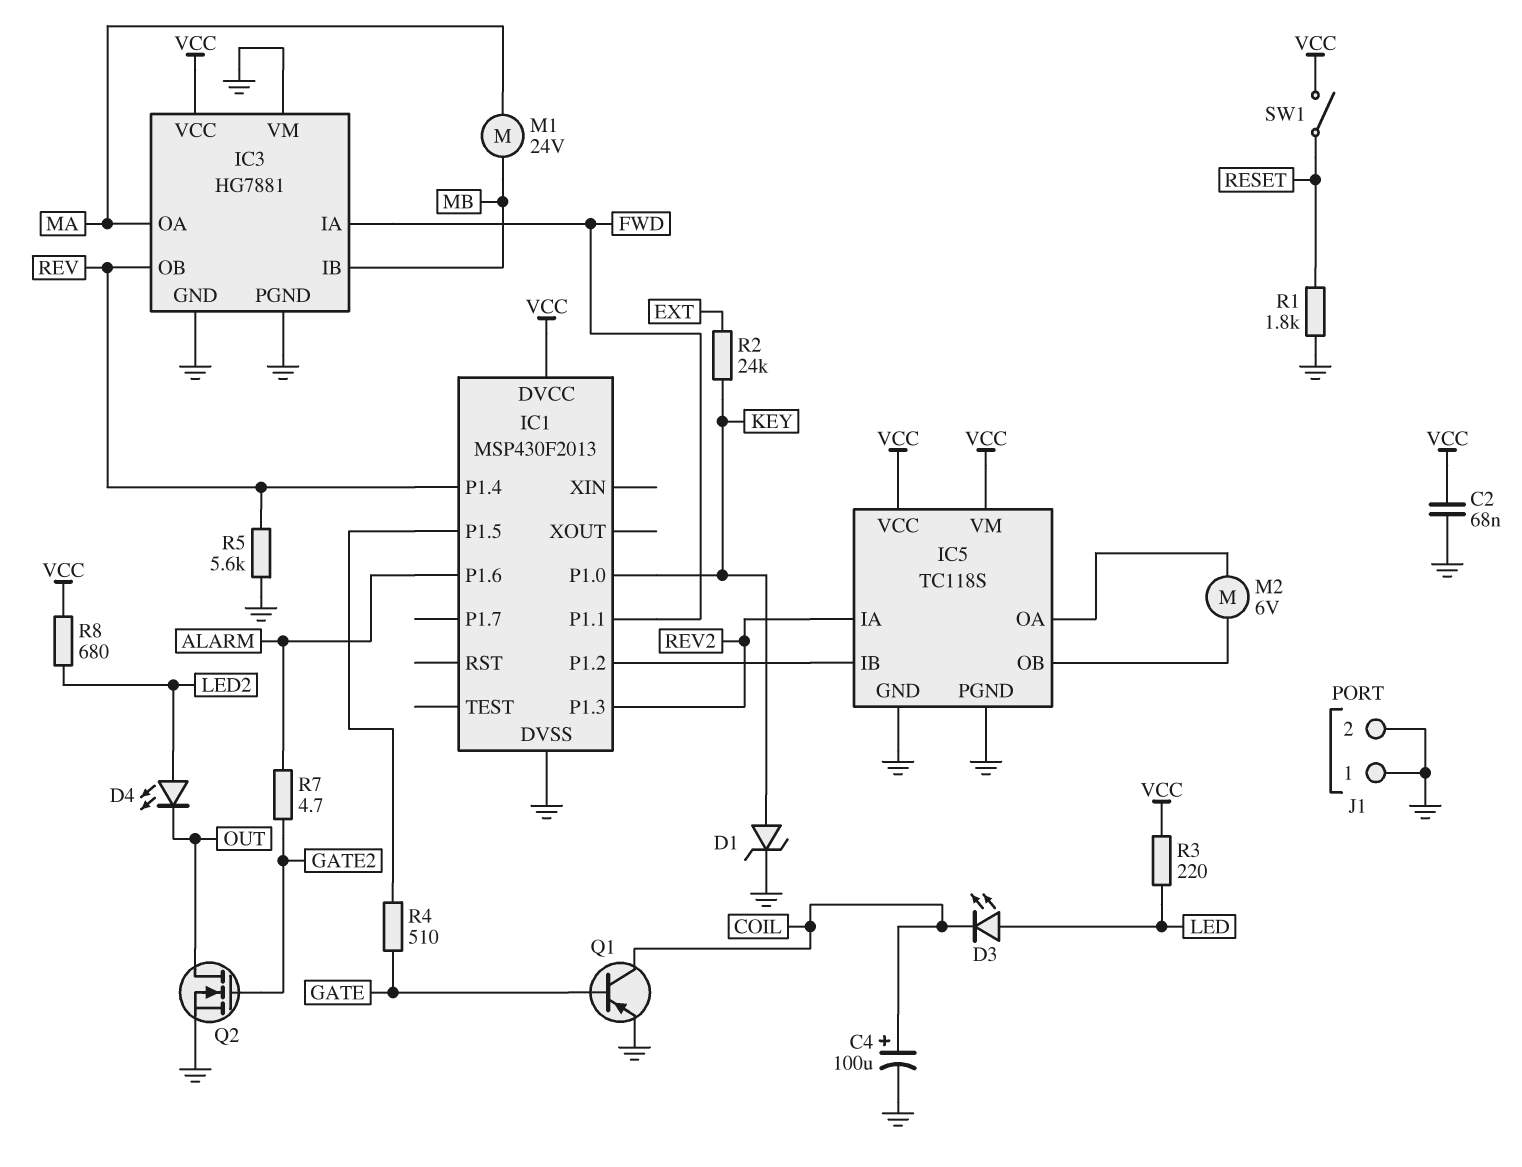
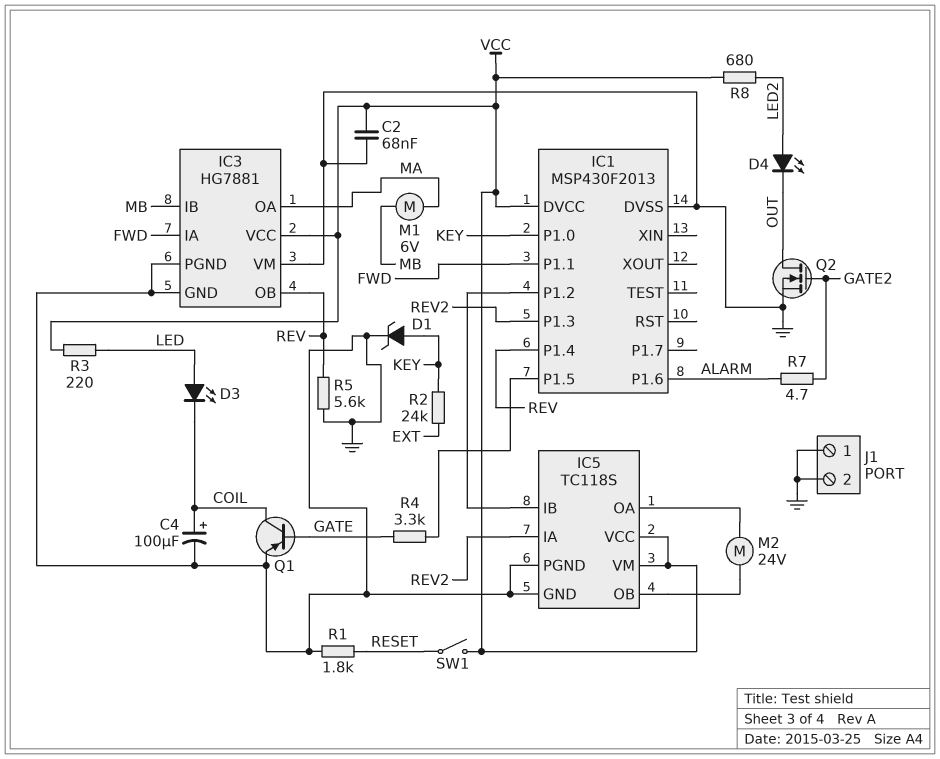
M1: motor 24V (MA, MB) -> motor 6V (MA, MB)
M2: motor 6V (IC5/OA, IC5/OB) -> motor 24V (IC5/OA, IC5/OB)
R4: 510 (GATE, IC1/P1.5) -> 3.3k (GATE, IC1/P1.5)

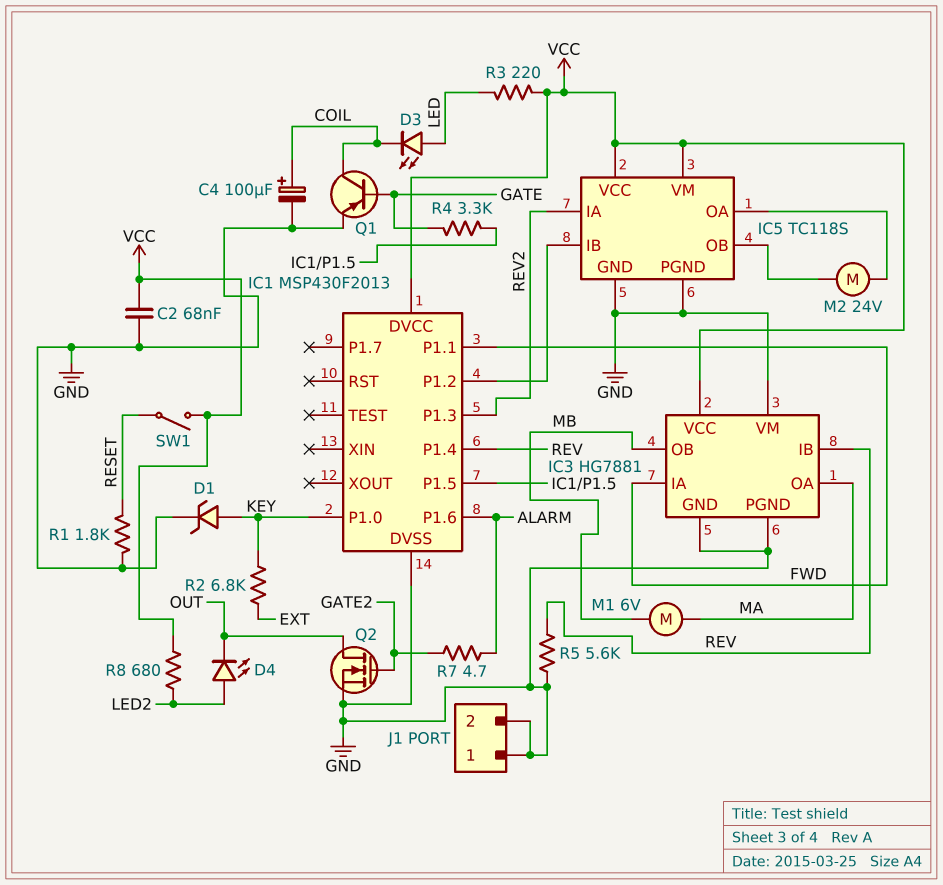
IC3 pin IB: MB -> REV
IC3 pin OB: REV -> MB
R2: 24k (EXT, KEY) -> 6.8k (EXT, KEY)

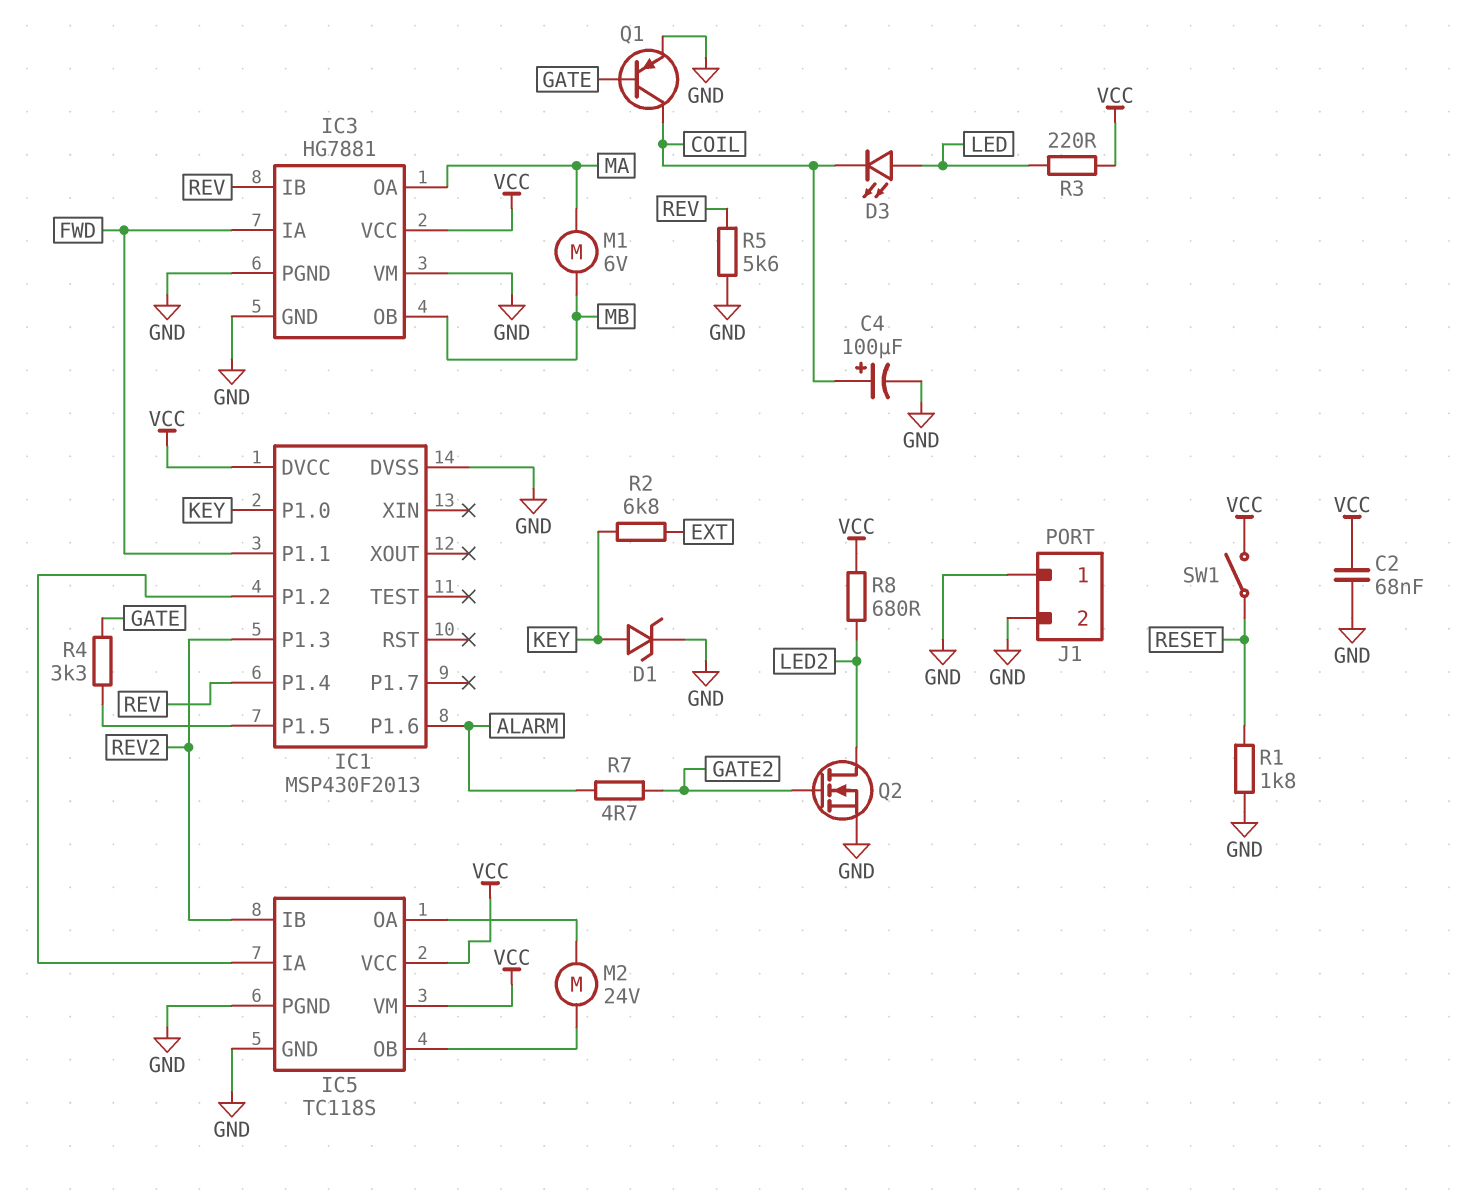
D4: LED (A LED2, K OUT) -> none
IC5 pin IA: REV2 -> IC1/P1.2
IC5 pin IB: IC1/P1.2 -> REV2
Q2: NMOS (G GATE2, D OUT, S GND) -> NMOS (G GATE2, D LED2, S GND)

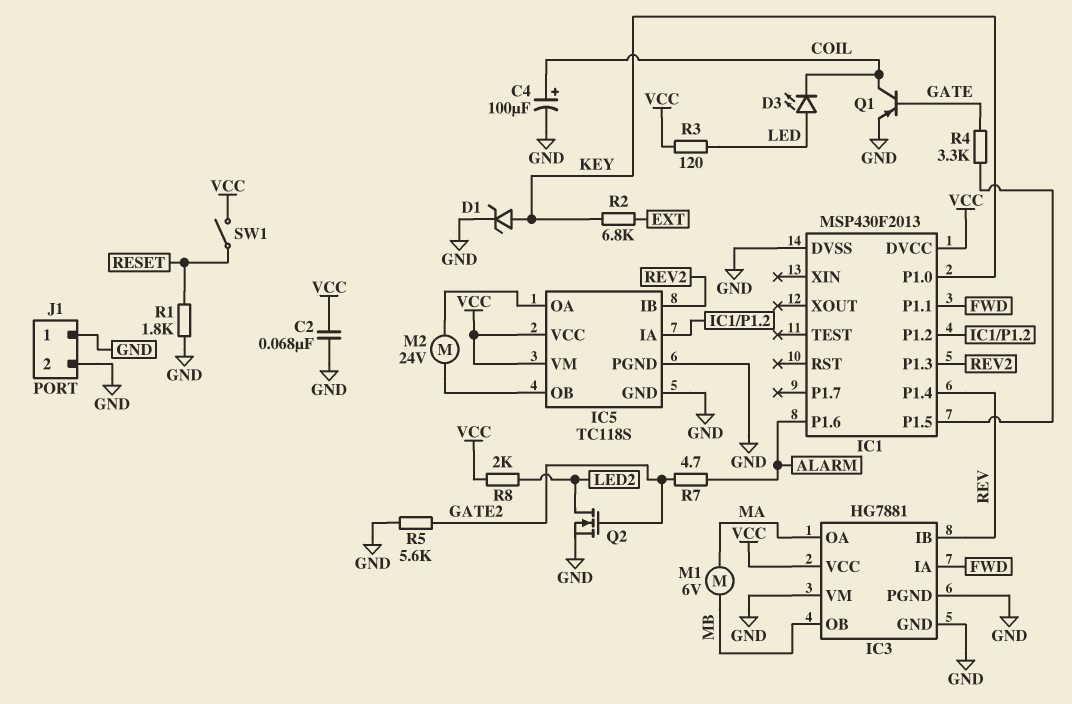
R3: 220 (LED, VCC) -> 120 (LED, VCC)
R5: 5.6k (GND, REV) -> 5.6k (GATE2, GND)
R8: 680 (LED2, VCC) -> 2k (LED2, VCC)

